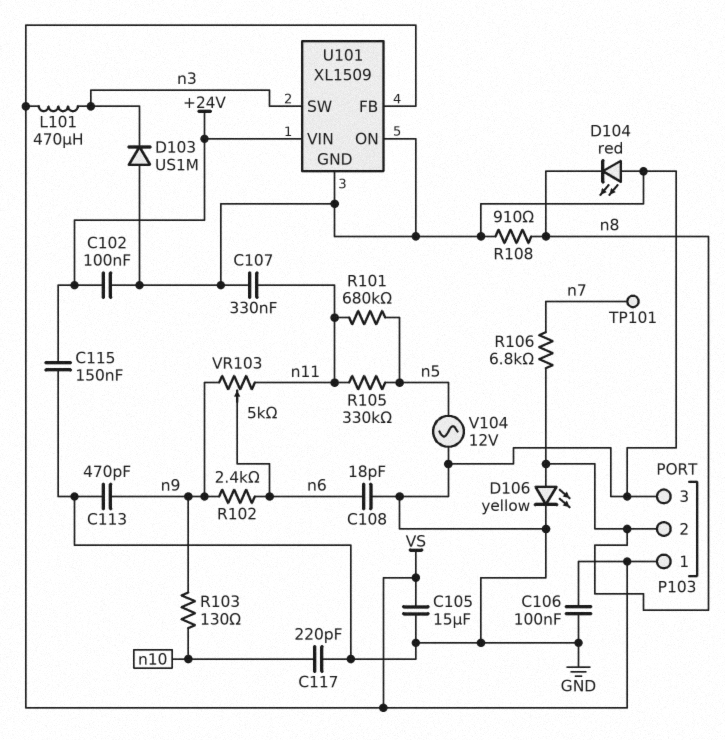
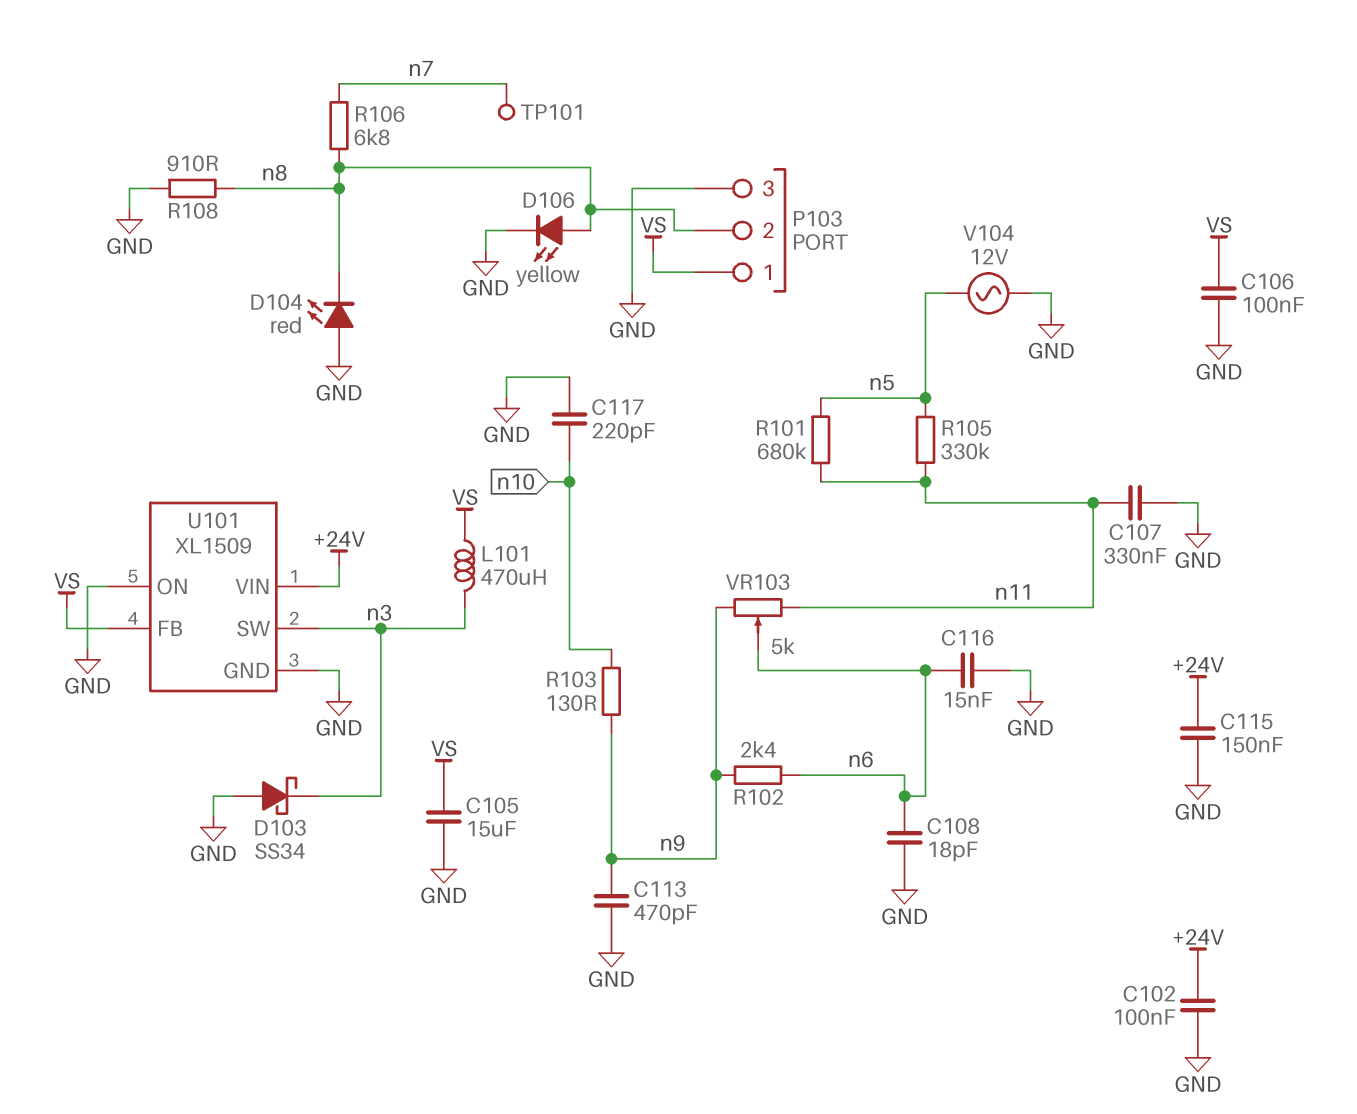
C116: none -> 15nF (GND, n6)
D103: diode US1M (A GND, K n3) -> schottky SS34 (A GND, K n3)

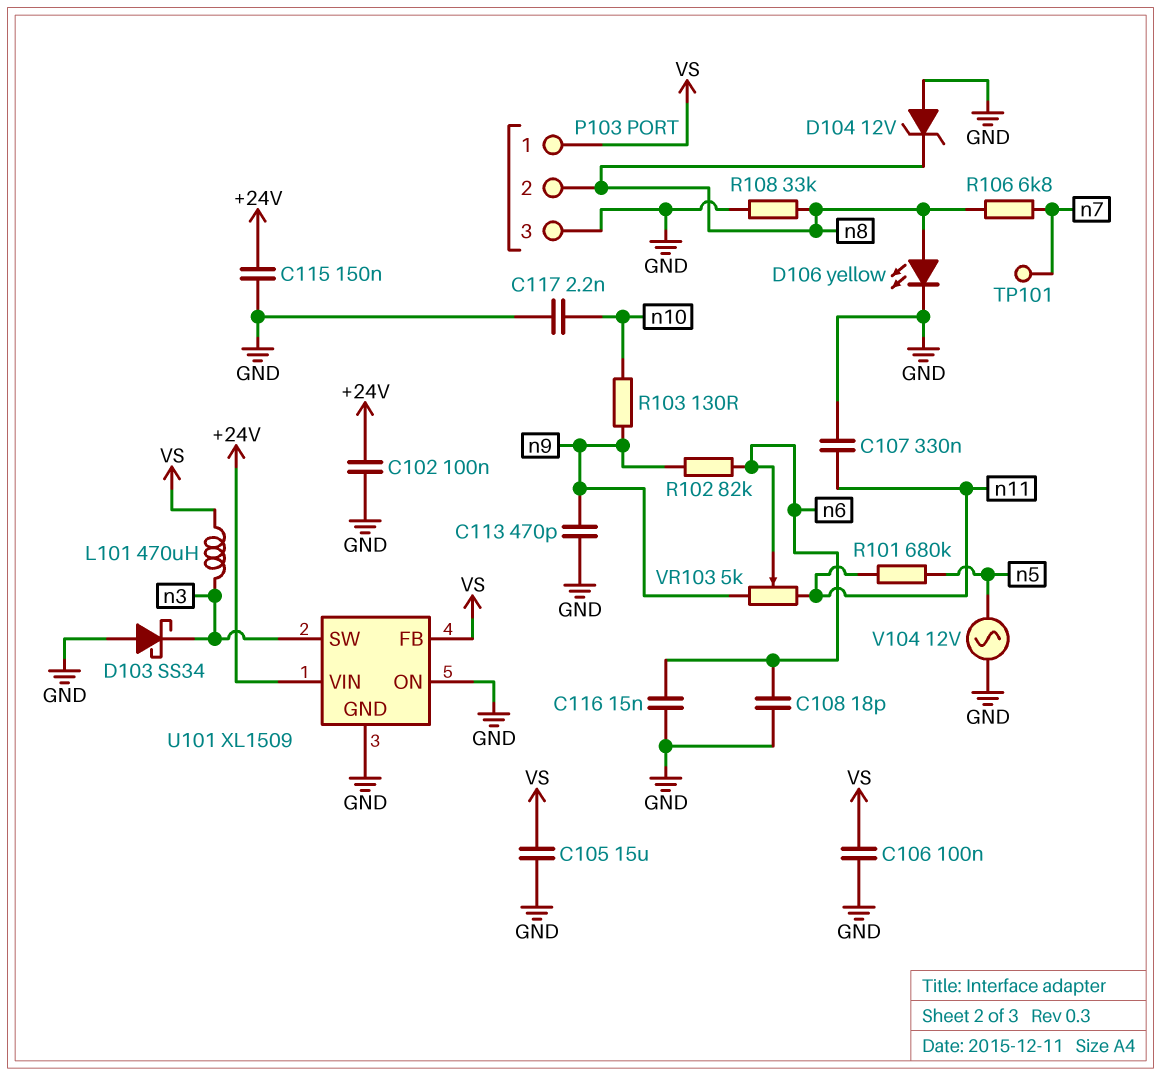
C117: 220pF (GND, n10) -> 2.2nF (GND, n10)
D104: LED red (A GND, K n8) -> zener 12V (A GND, K n8)
R102: 2.4k (n6, n9) -> 82k (n6, n9)
R105: 330k (n5, n11) -> none
R108: 910 (GND, n8) -> 33k (GND, n8)

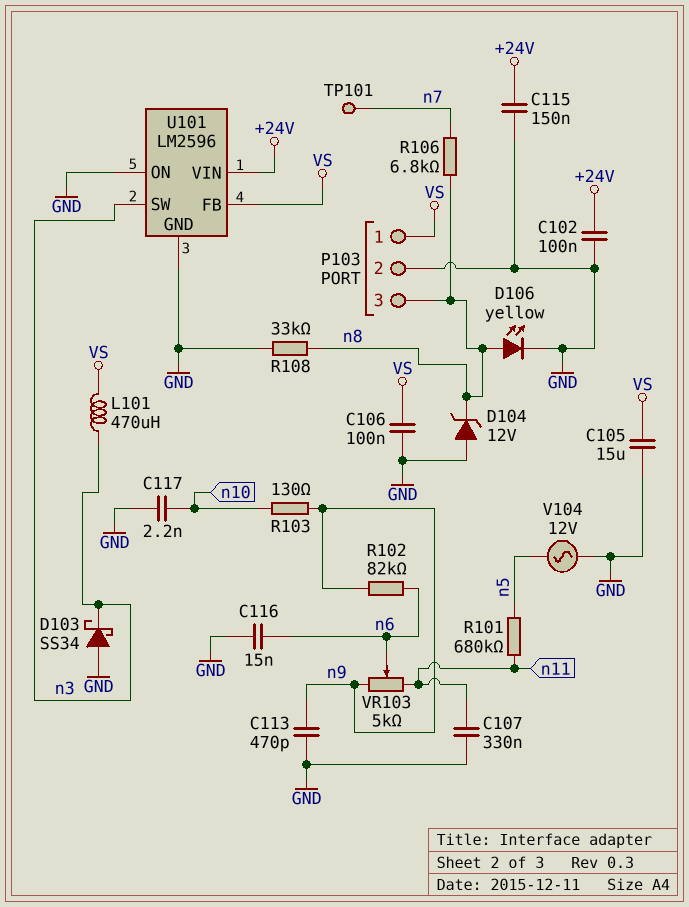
C108: 18pF (GND, n6) -> none
P103 pin 2: n8 -> GND
P103 pin 3: GND -> n8
U101: XL1509 -> LM2596

